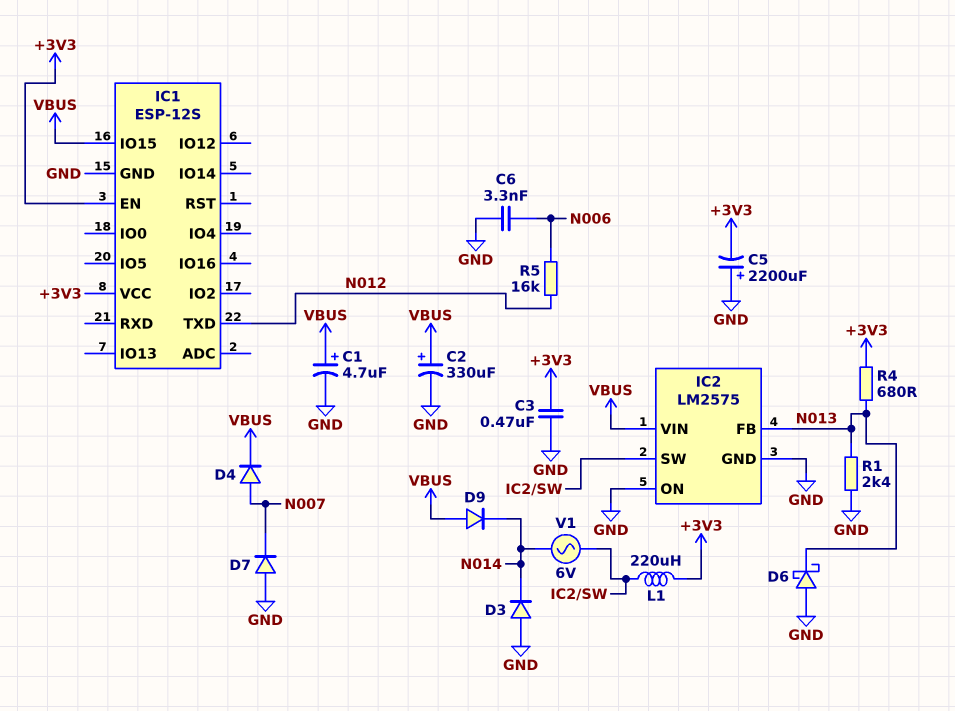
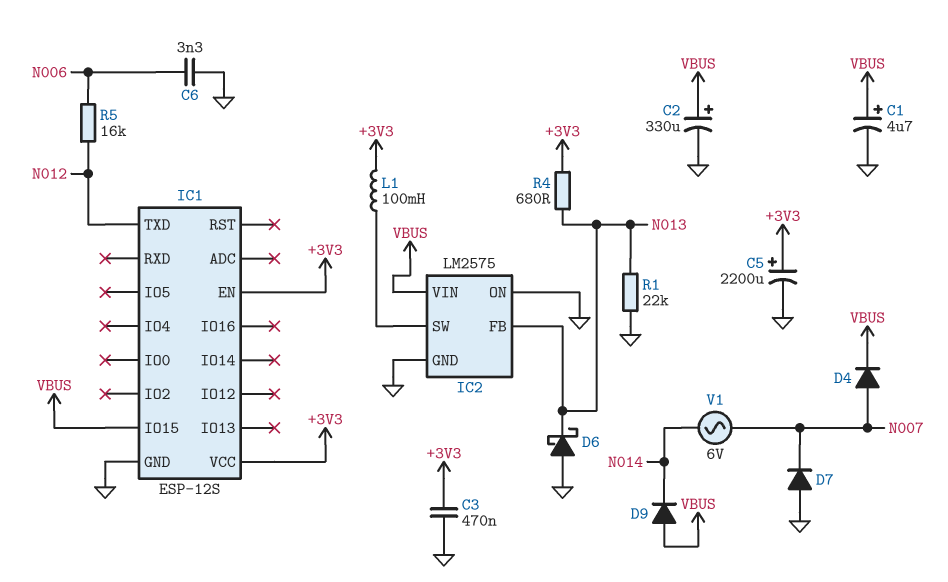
C5: 2200uF (plus GND, minus +3V3) -> 2200uF (plus +3V3, minus GND)
D3: diode (A GND, K N014) -> none
L1: 220uH (+3V3, IC2/SW) -> 100mH (+3V3, IC2/SW)
R1: 2.4k (GND, N013) -> 22k (GND, N013)
V1: AC 6V (IC2/SW, N014) -> AC 6V (N007, N014)

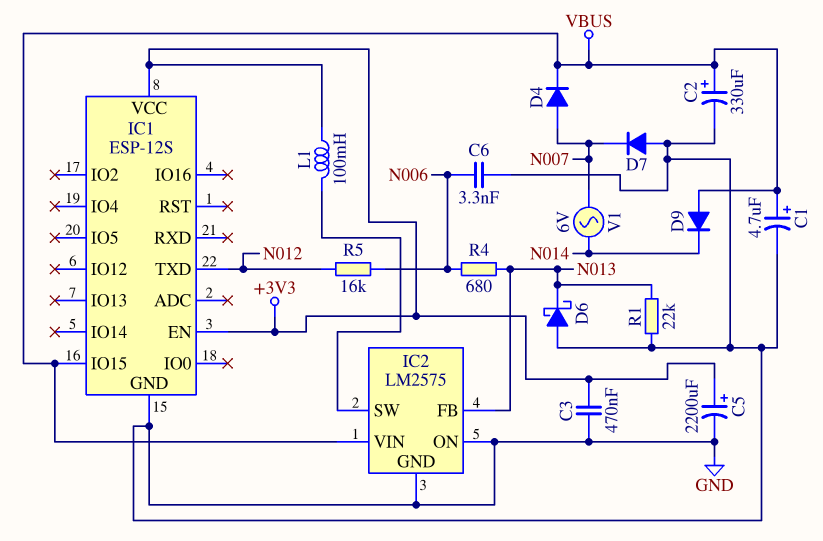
R4: 680 (+3V3, N013) -> 680 (N006, N013)

